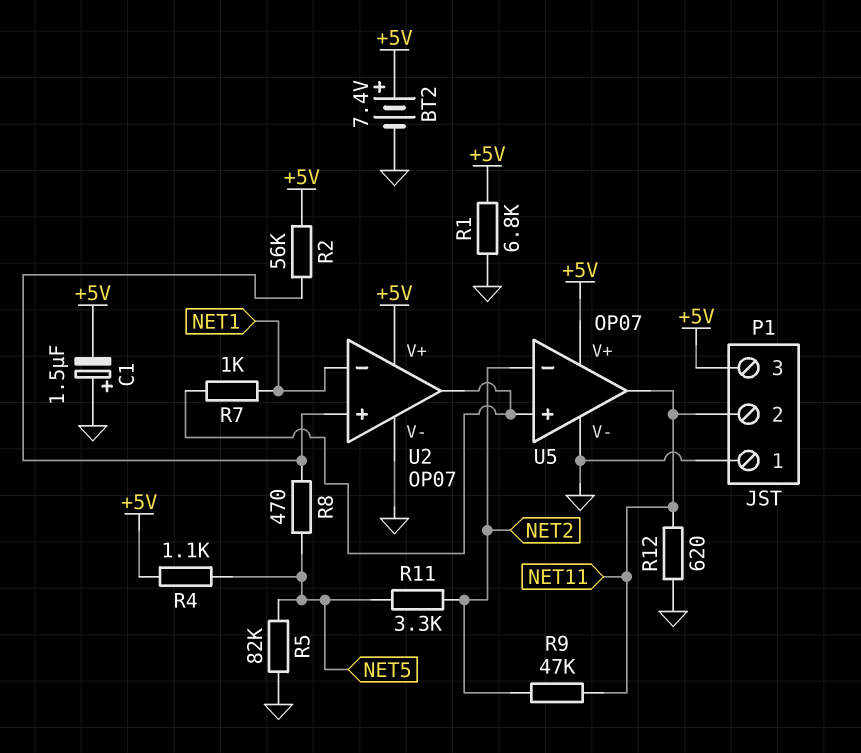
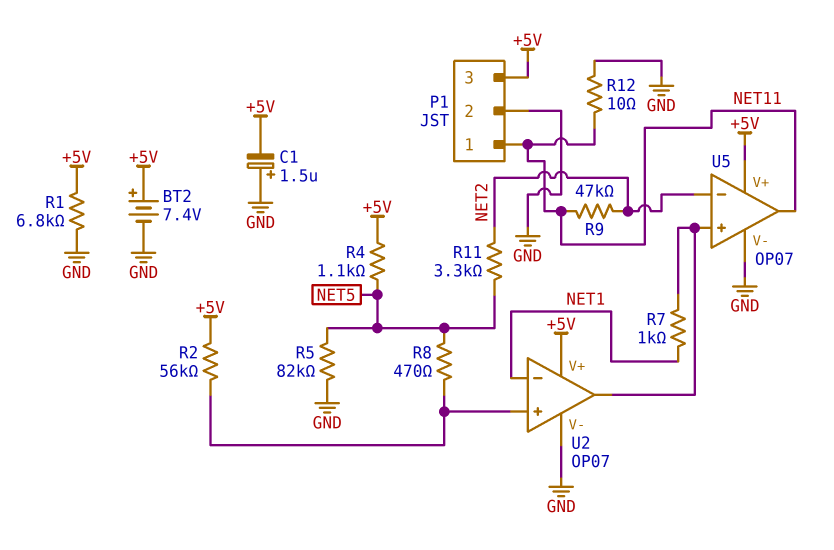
P1 pin 1: GND -> NET11
P1 pin 2: NET11 -> GND
R12: 620 (GND, NET11) -> 10 (GND, NET11)

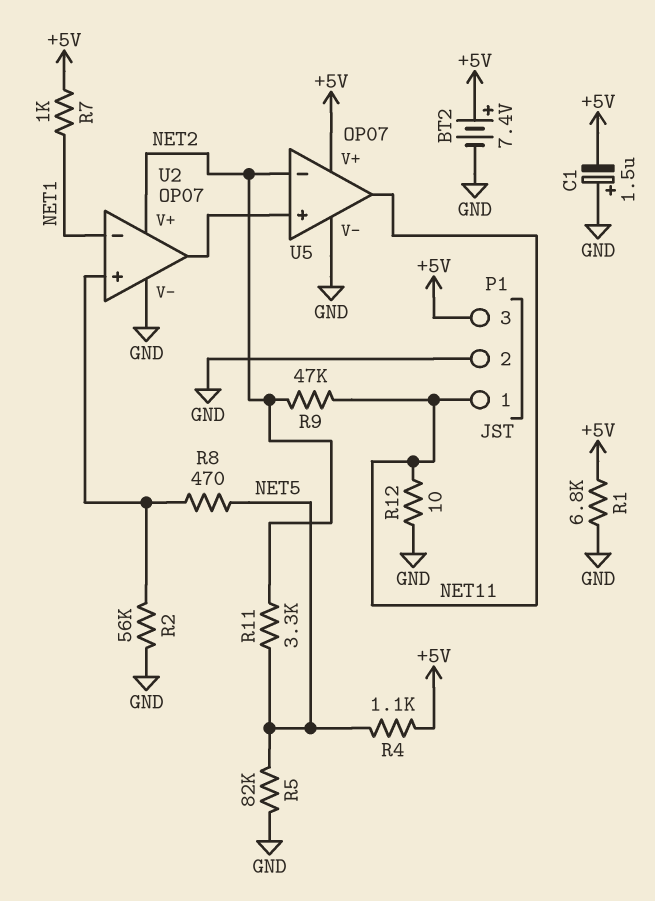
R2: 56k (+5V, U2/in+) -> 56k (GND, U2/in+)
R7: 1k (NET1, U2/out) -> 1k (+5V, NET1)
U2 pin V+: +5V -> NET2

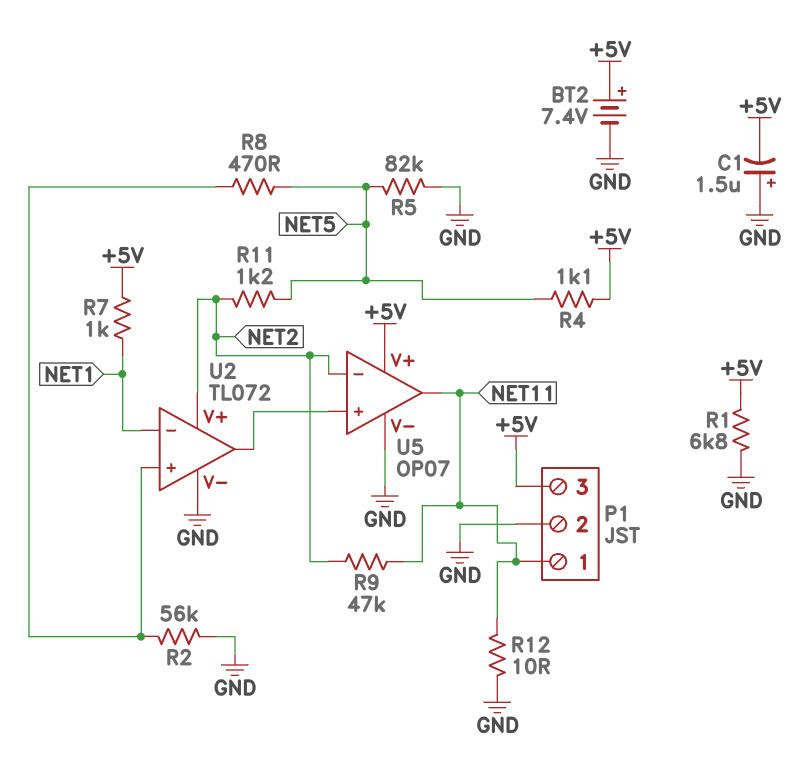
R11: 3.3k (NET2, NET5) -> 1.2k (NET2, NET5)
U2: OP07 -> TL072

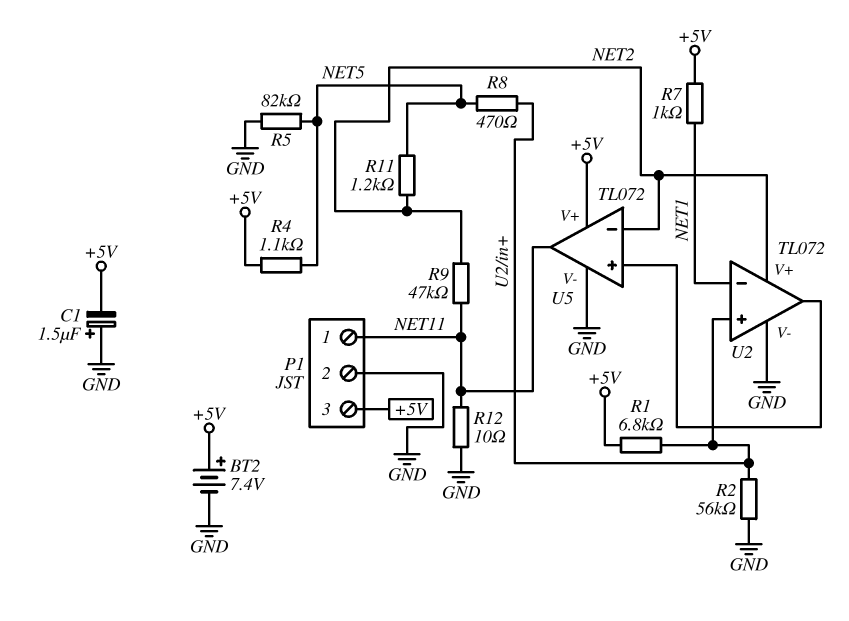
R1: 6.8k (+5V, GND) -> 6.8k (+5V, U2/in+)
U5: OP07 -> TL072

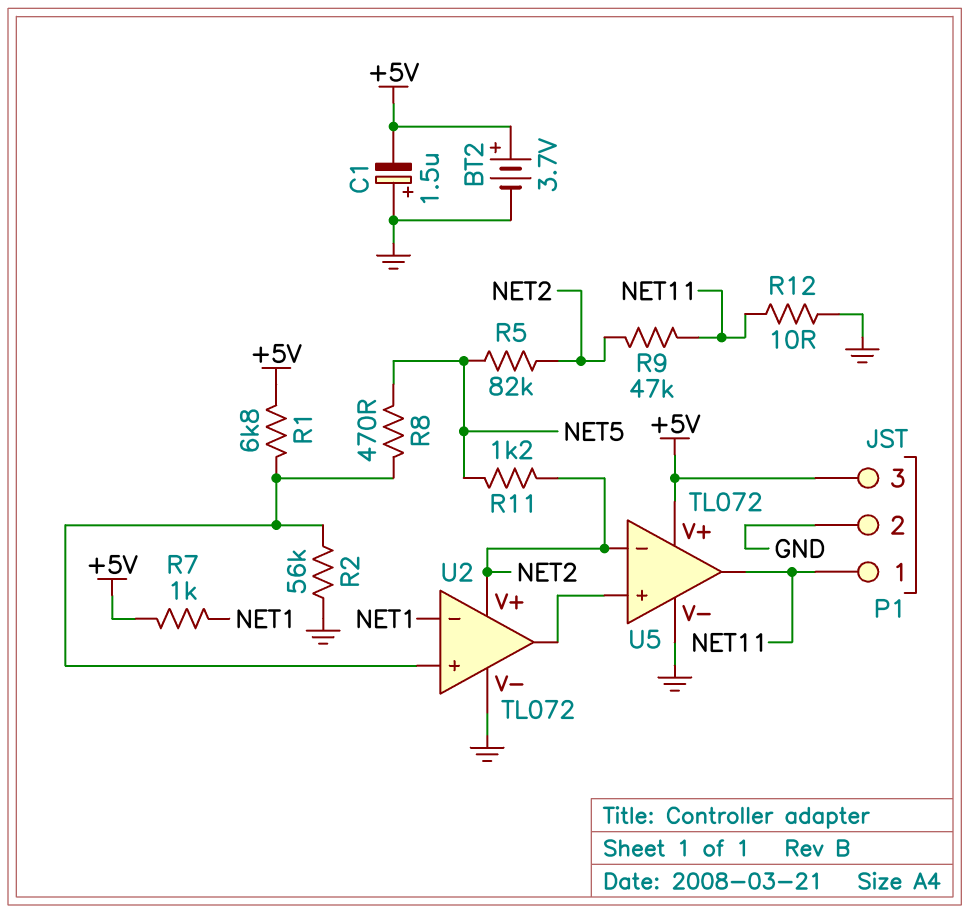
BT2: 7.4V (plus +5V, minus GND) -> 3.7V (plus +5V, minus GND)
R4: 1.1k (+5V, NET5) -> none
R5: 82k (GND, NET5) -> 82k (NET2, NET5)

